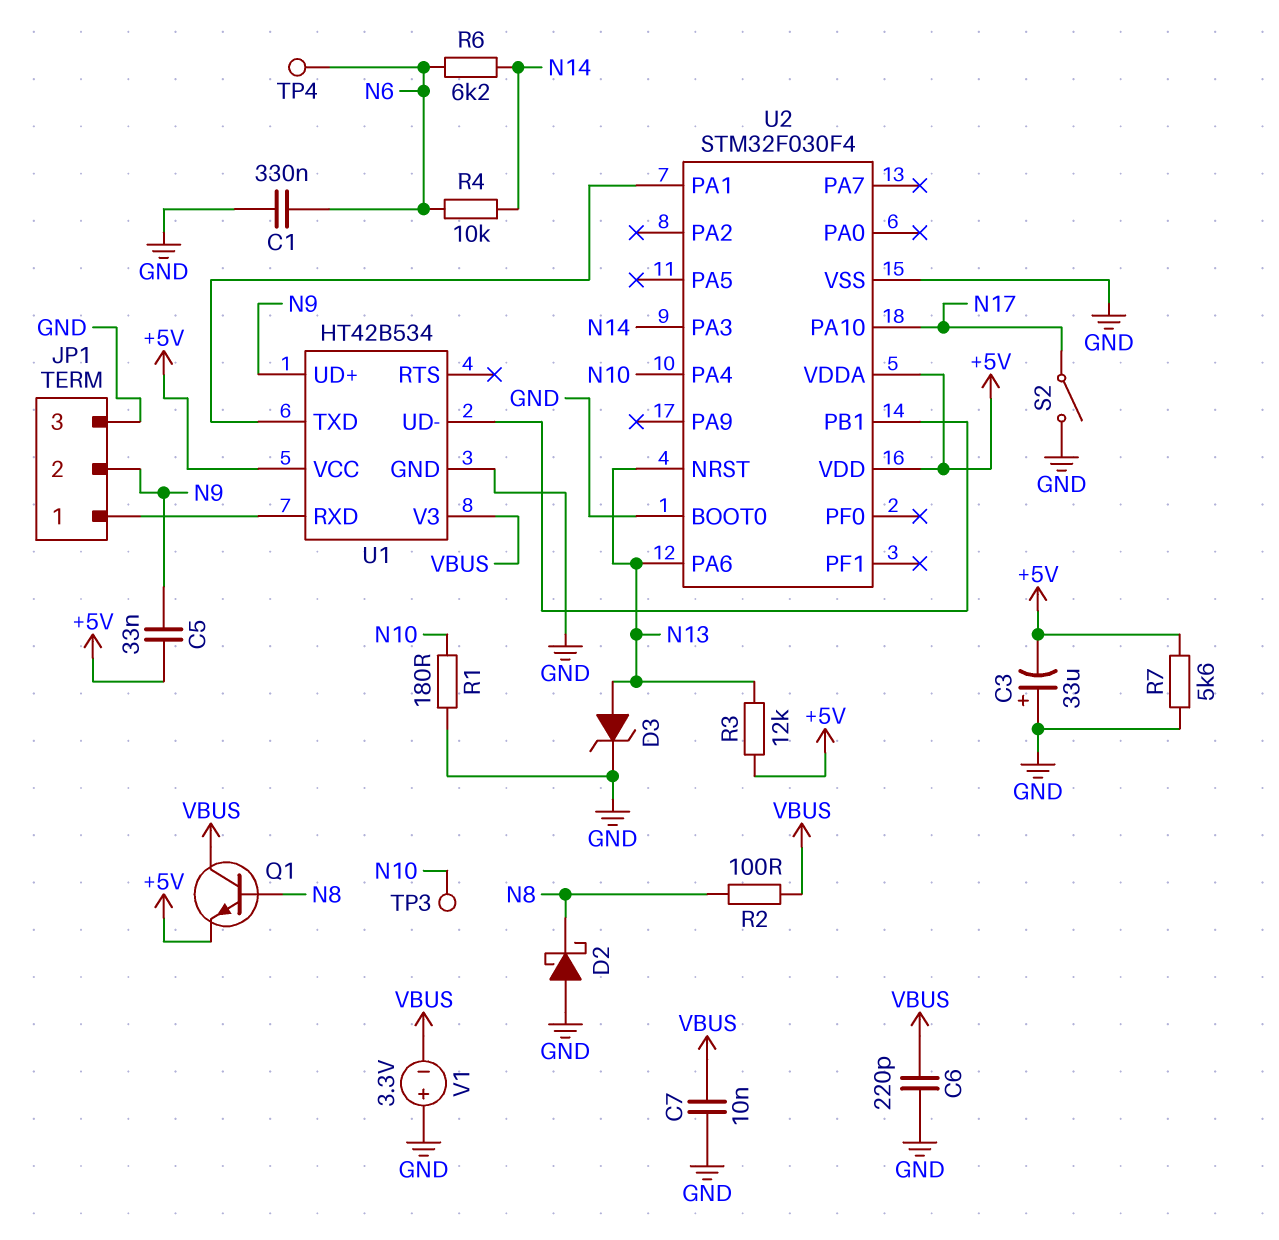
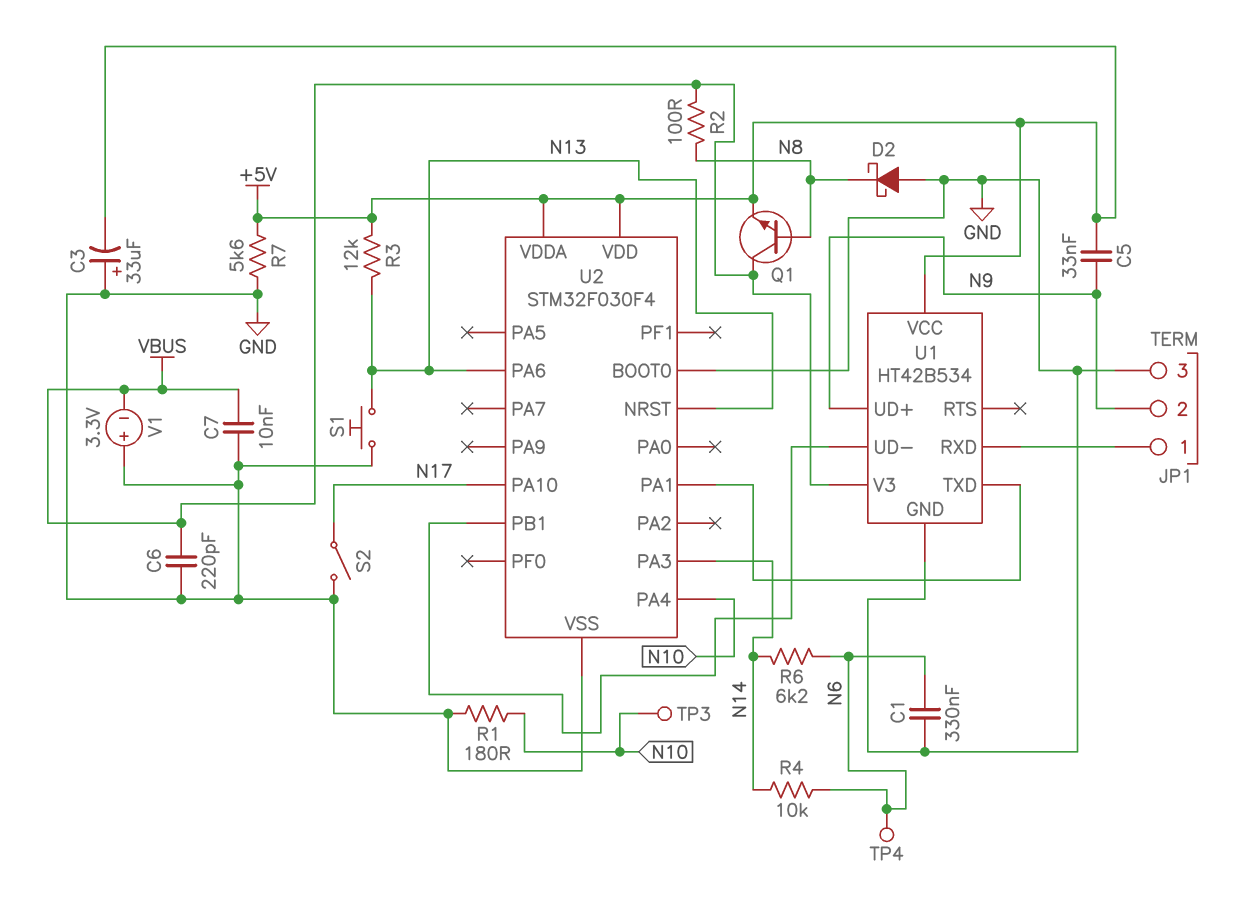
D3: zener (A N13, K GND) -> none
S1: none -> button (GND, N13)

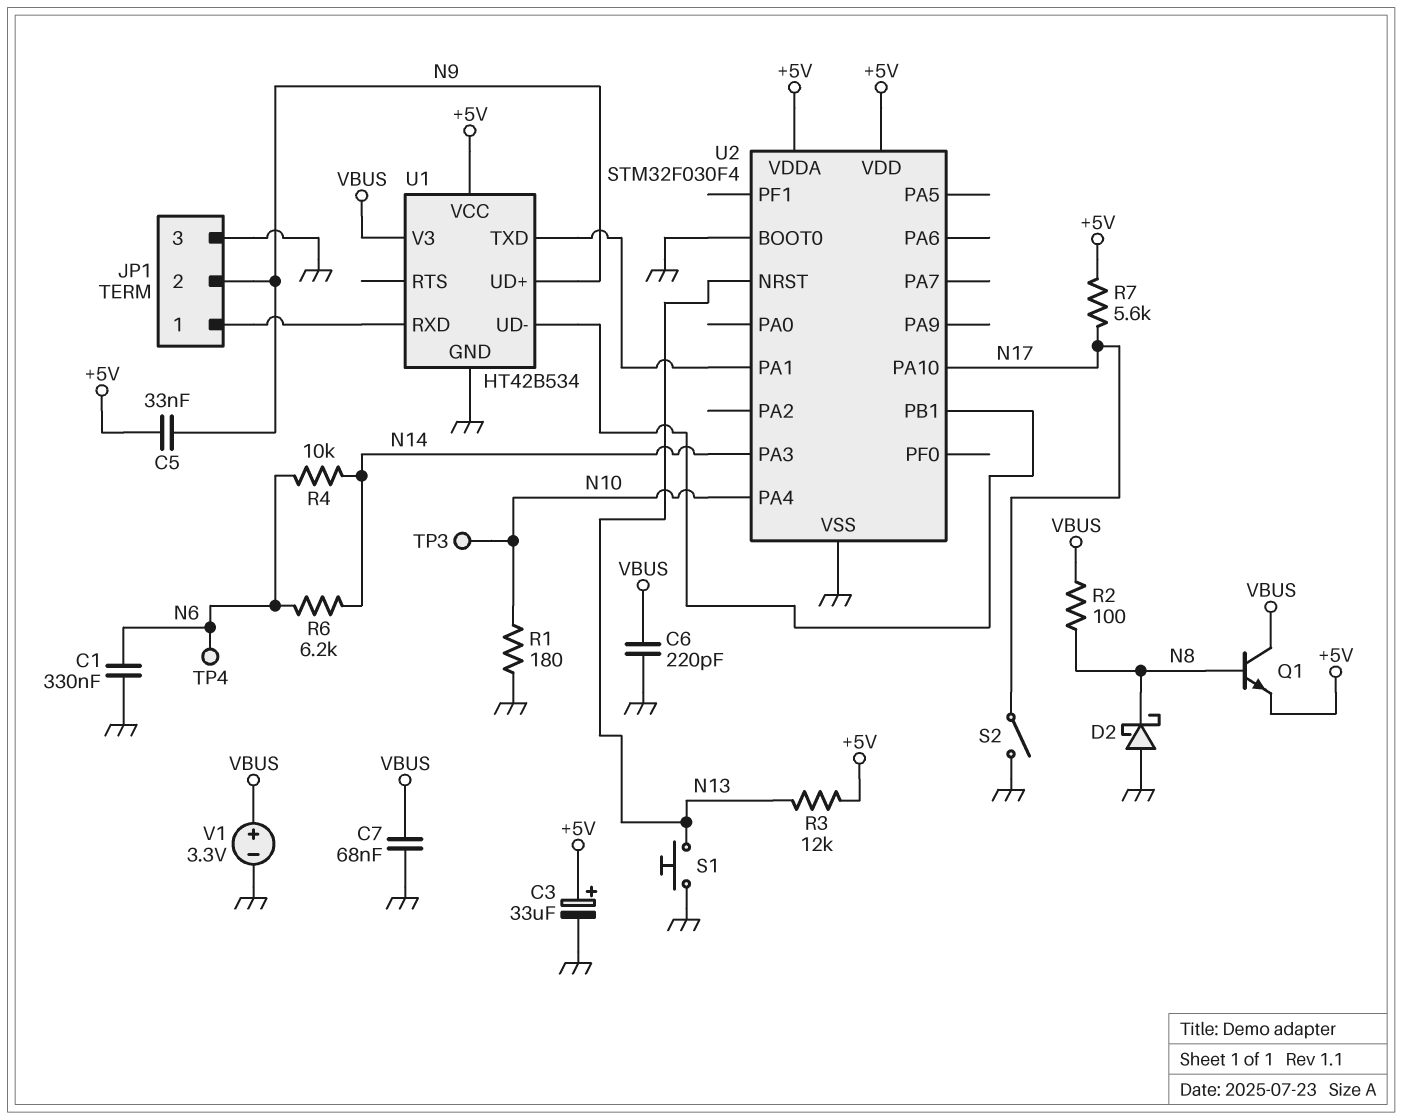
C3: 33uF (plus GND, minus +5V) -> 33uF (plus +5V, minus GND)
C7: 10nF (GND, VBUS) -> 68nF (GND, VBUS)
R7: 5.6k (+5V, GND) -> 5.6k (+5V, N17)
U2 pin PA6: N13 -> none
V1: 3.3V (plus GND, minus VBUS) -> 3.3V (plus VBUS, minus GND)

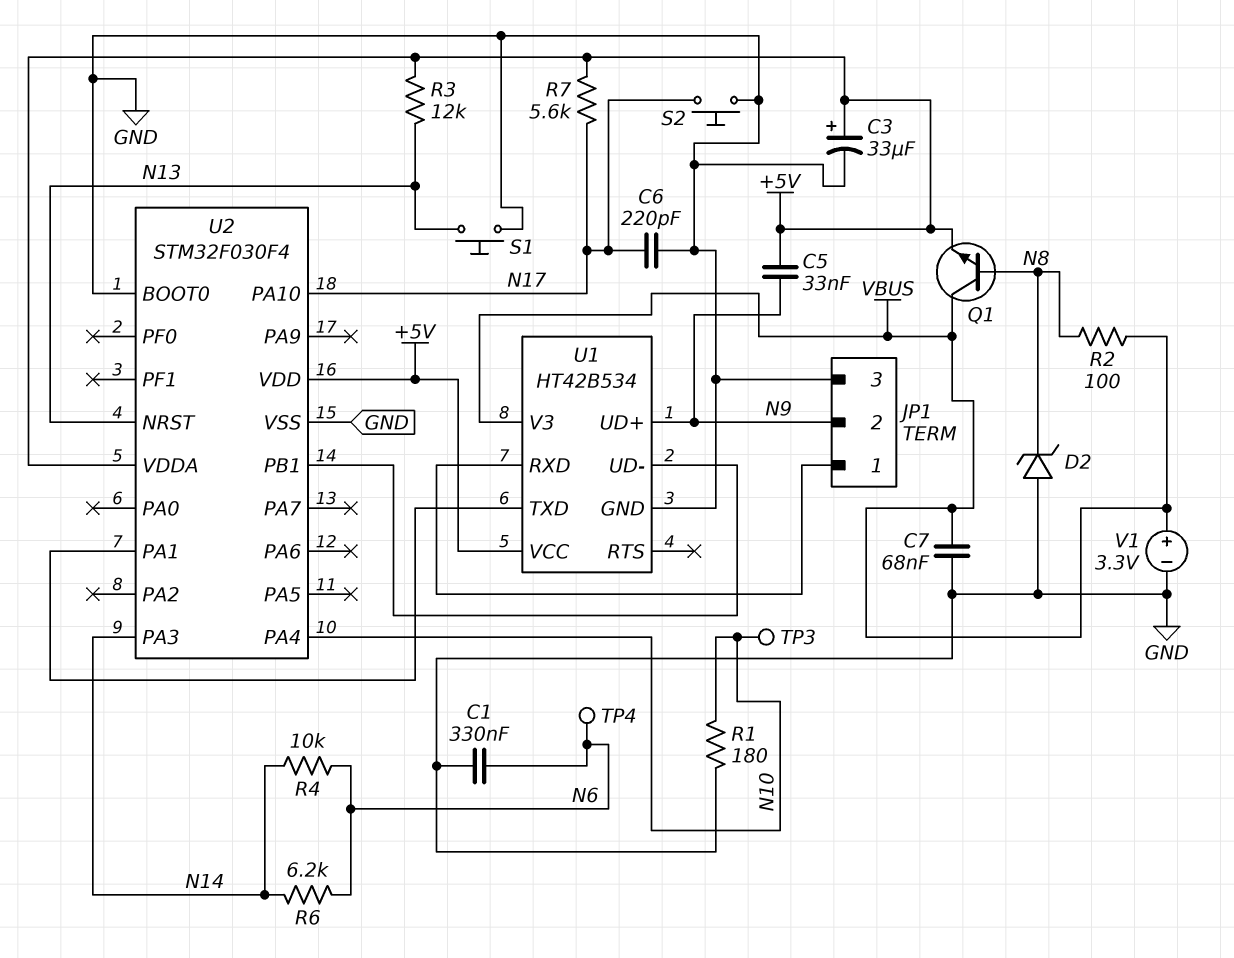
C6: 220pF (GND, VBUS) -> 220pF (GND, N17)
D2: schottky (A GND, K N8) -> zener (A GND, K N8)
S2: switch (GND, N17) -> button (GND, N17)

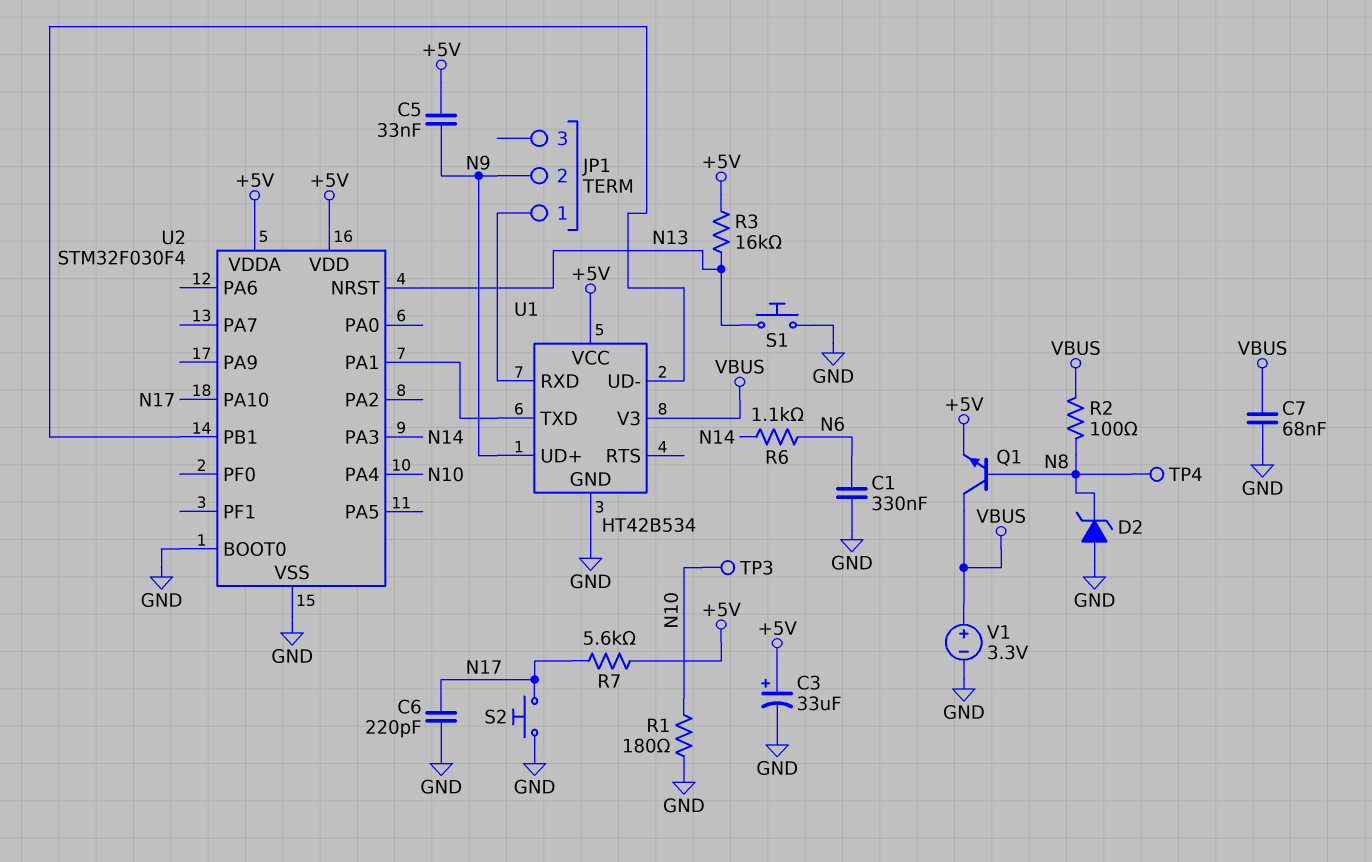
JP1 pin 3: GND -> none
R3: 12k (+5V, N13) -> 16k (+5V, N13)
R4: 10k (N6, N14) -> none
R6: 6.2k (N6, N14) -> 1.1k (N6, N14)
TP4: test point (N6) -> test point (N8)

